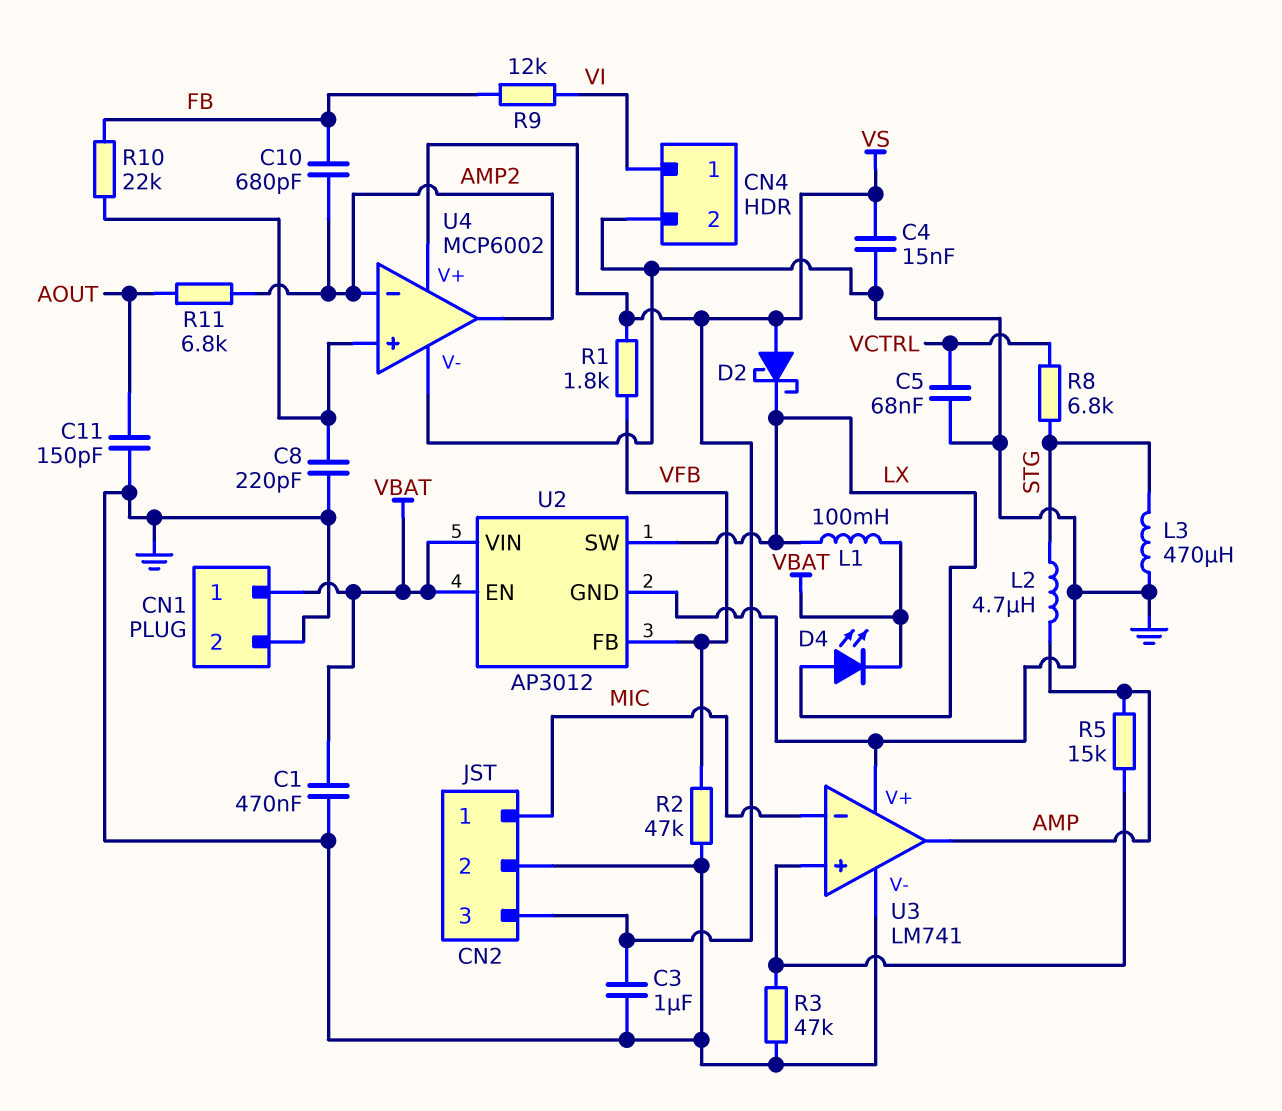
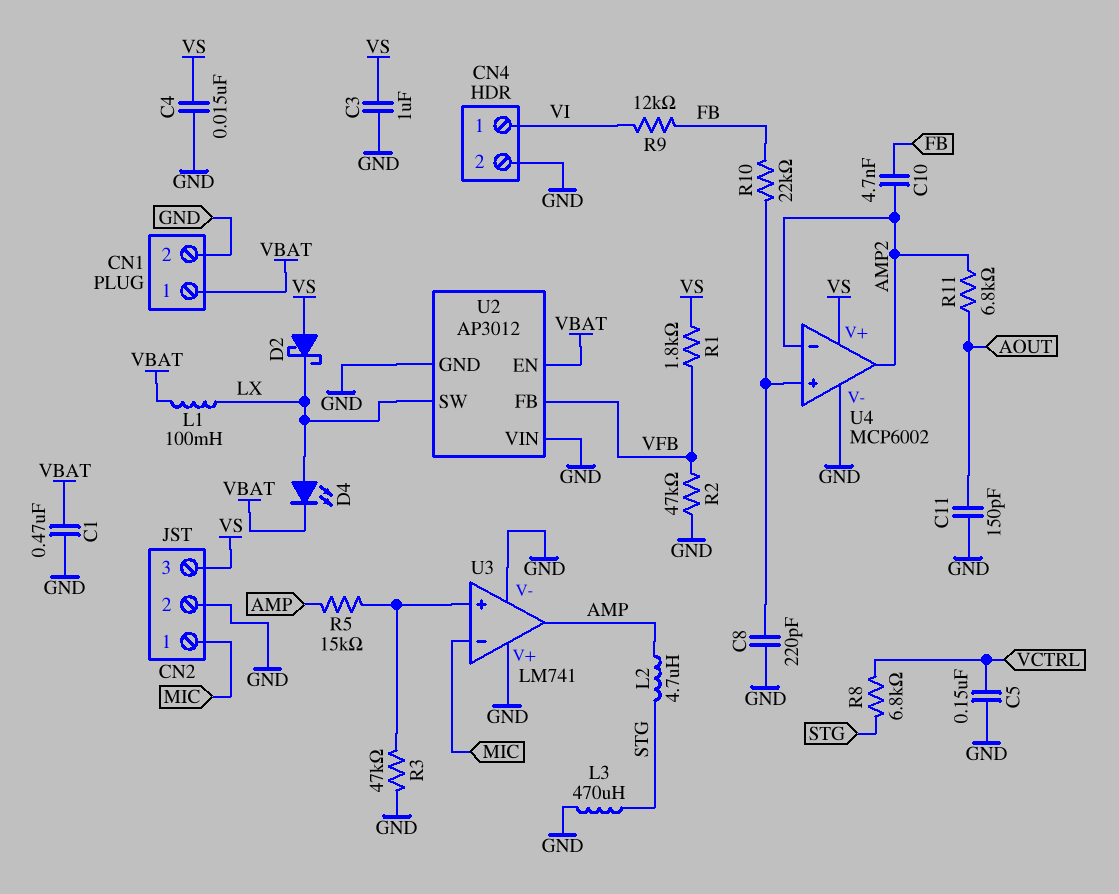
C5: 68nF (GND, VCTRL) -> 150nF (GND, VCTRL)
C10: 680pF (AMP2, FB) -> 4.7nF (AMP2, FB)
U2 pin VIN: VBAT -> GND

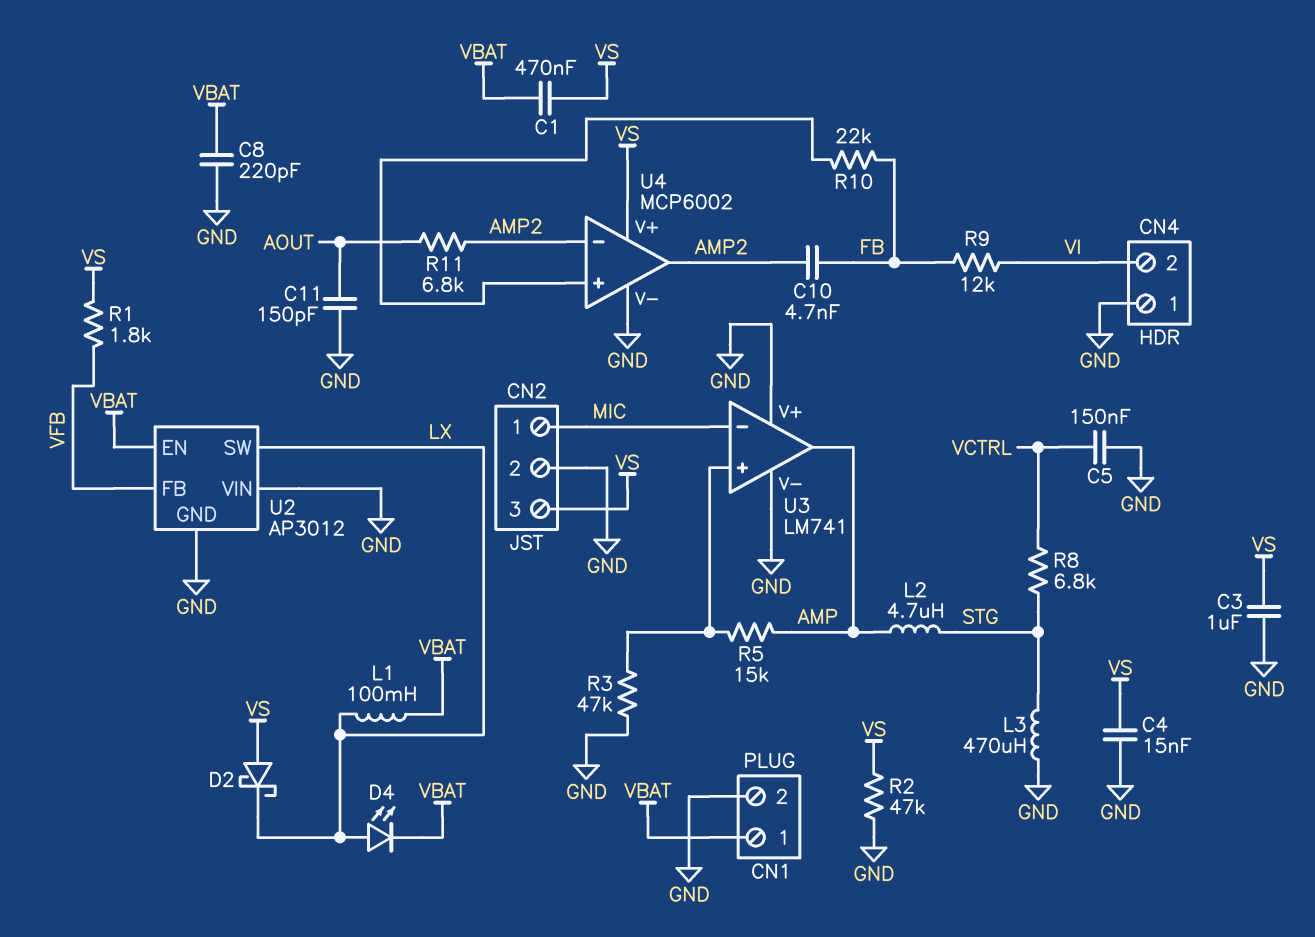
C1: 470nF (GND, VBAT) -> 470nF (VBAT, VS)
C8: 220pF (GND, U4/in+) -> 220pF (GND, VBAT)
CN4 pin 1: VI -> GND
CN4 pin 2: GND -> VI
R2: 47k (GND, VFB) -> 47k (GND, VS)

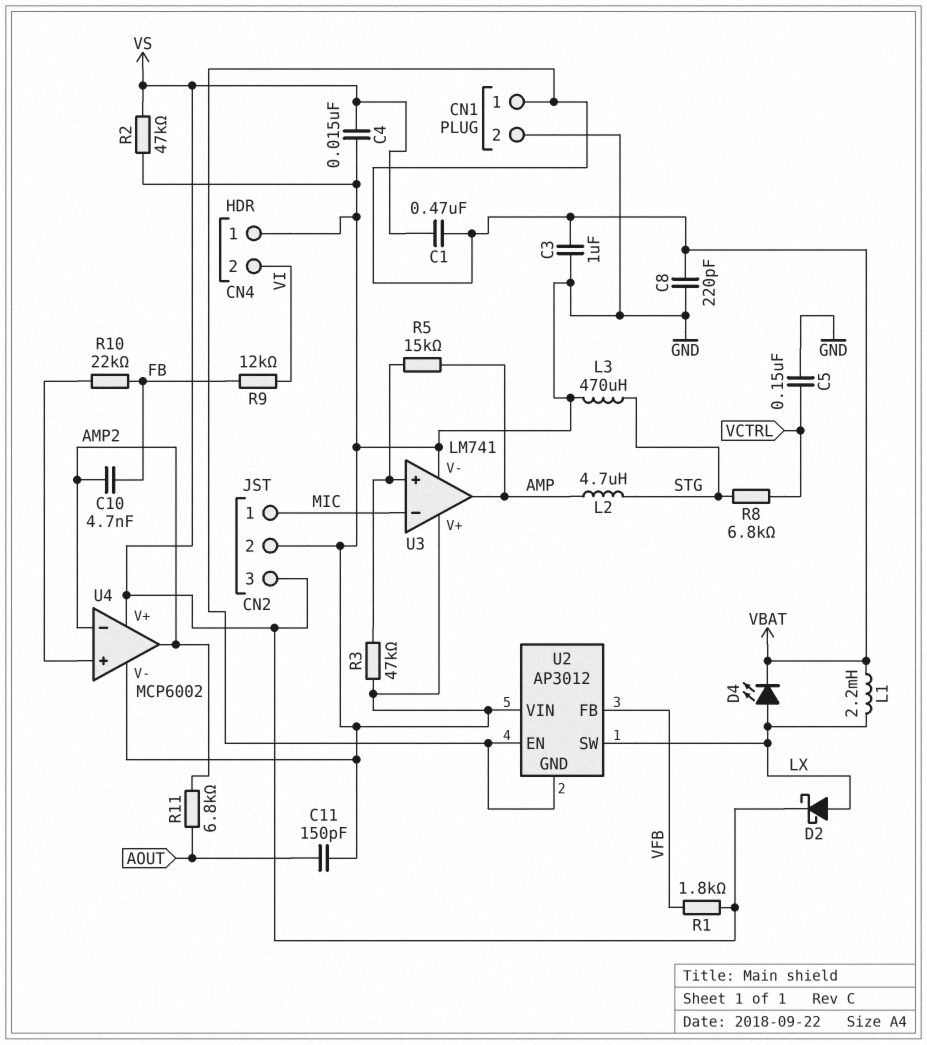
C3: 1uF (GND, VS) -> 1uF (GND, VBAT)
D2: schottky (A VS, K LX) -> schottky (A LX, K VS)
L1: 100mH (LX, VBAT) -> 2.2mH (LX, VBAT)
U2 pin GND: GND -> VBAT

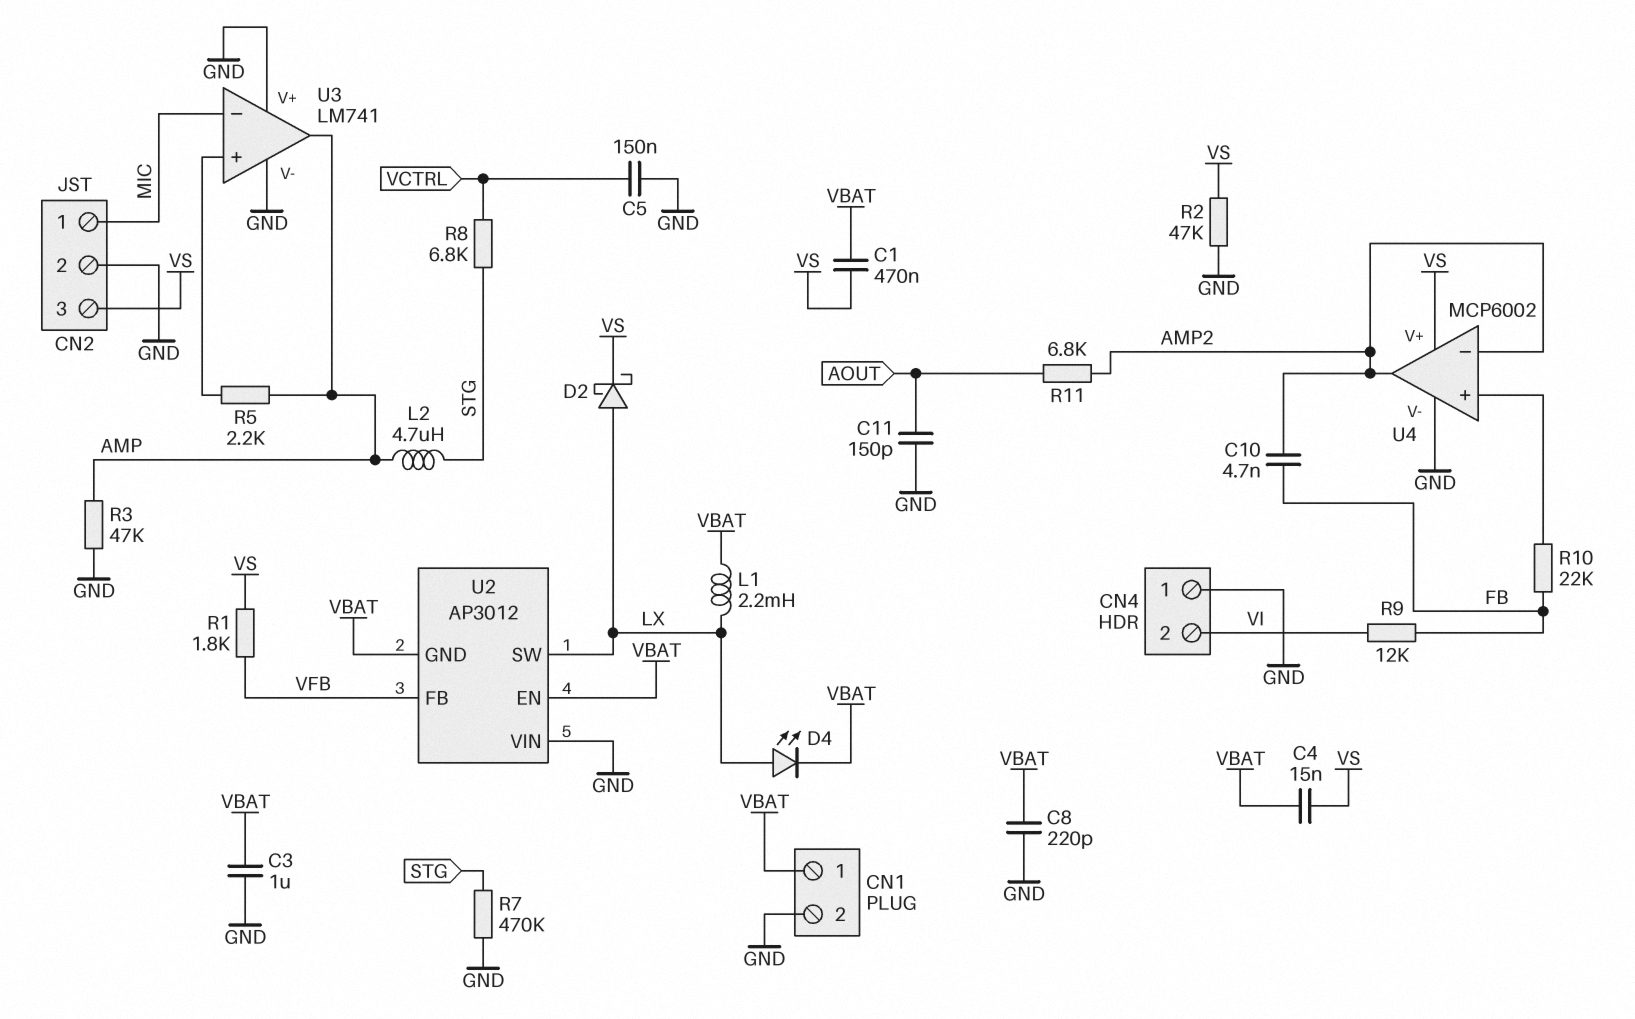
C4: 15nF (GND, VS) -> 15nF (VBAT, VS)
L3: 470uH (GND, STG) -> none
R3: 47k (GND, U3/in+) -> 47k (AMP, GND)
R5: 15k (AMP, U3/in+) -> 2.2k (AMP, U3/in+)
R7: none -> 470k (GND, STG)

